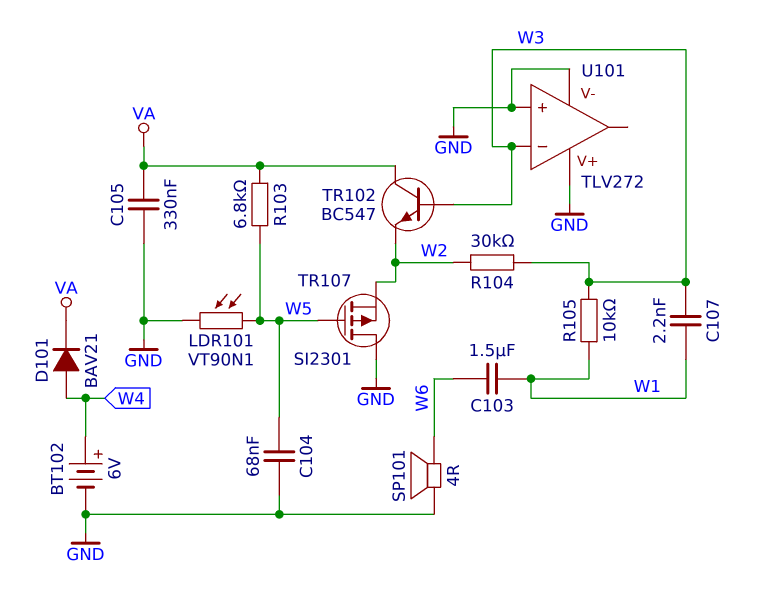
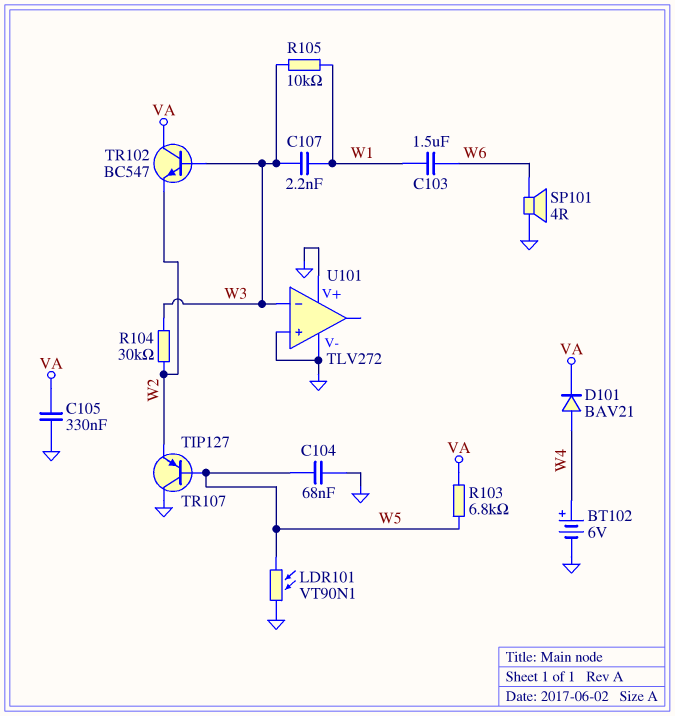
TR107: PMOS SI2301 (G W5, D GND, S W2) -> PNP TIP127 (B W5, C GND, E W2)

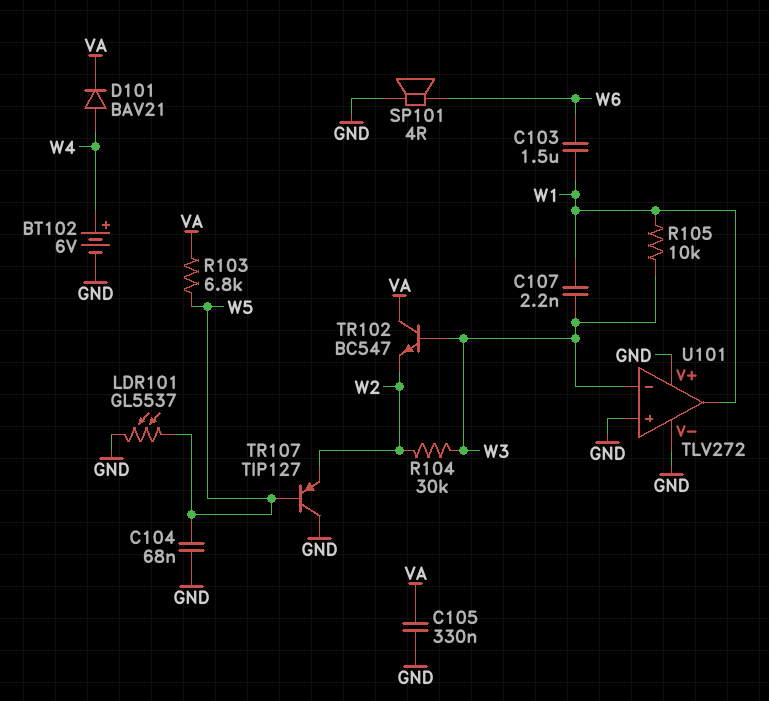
LDR101: VT90N1 (GND, W5) -> GL5537 (GND, W5)
U101 pin out: none -> W1

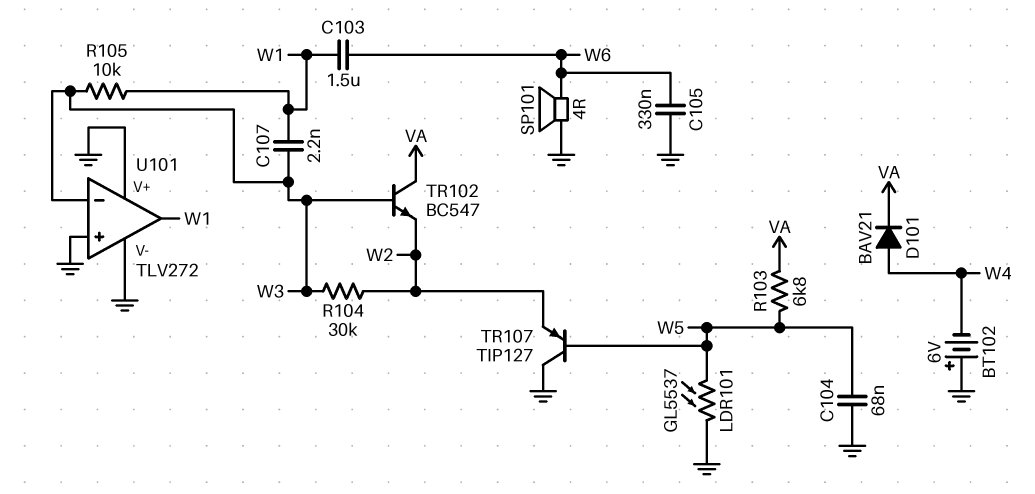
BT102: 6V (plus W4, minus GND) -> 6V (plus GND, minus W4)
C105: 330nF (GND, VA) -> 330nF (GND, W6)

